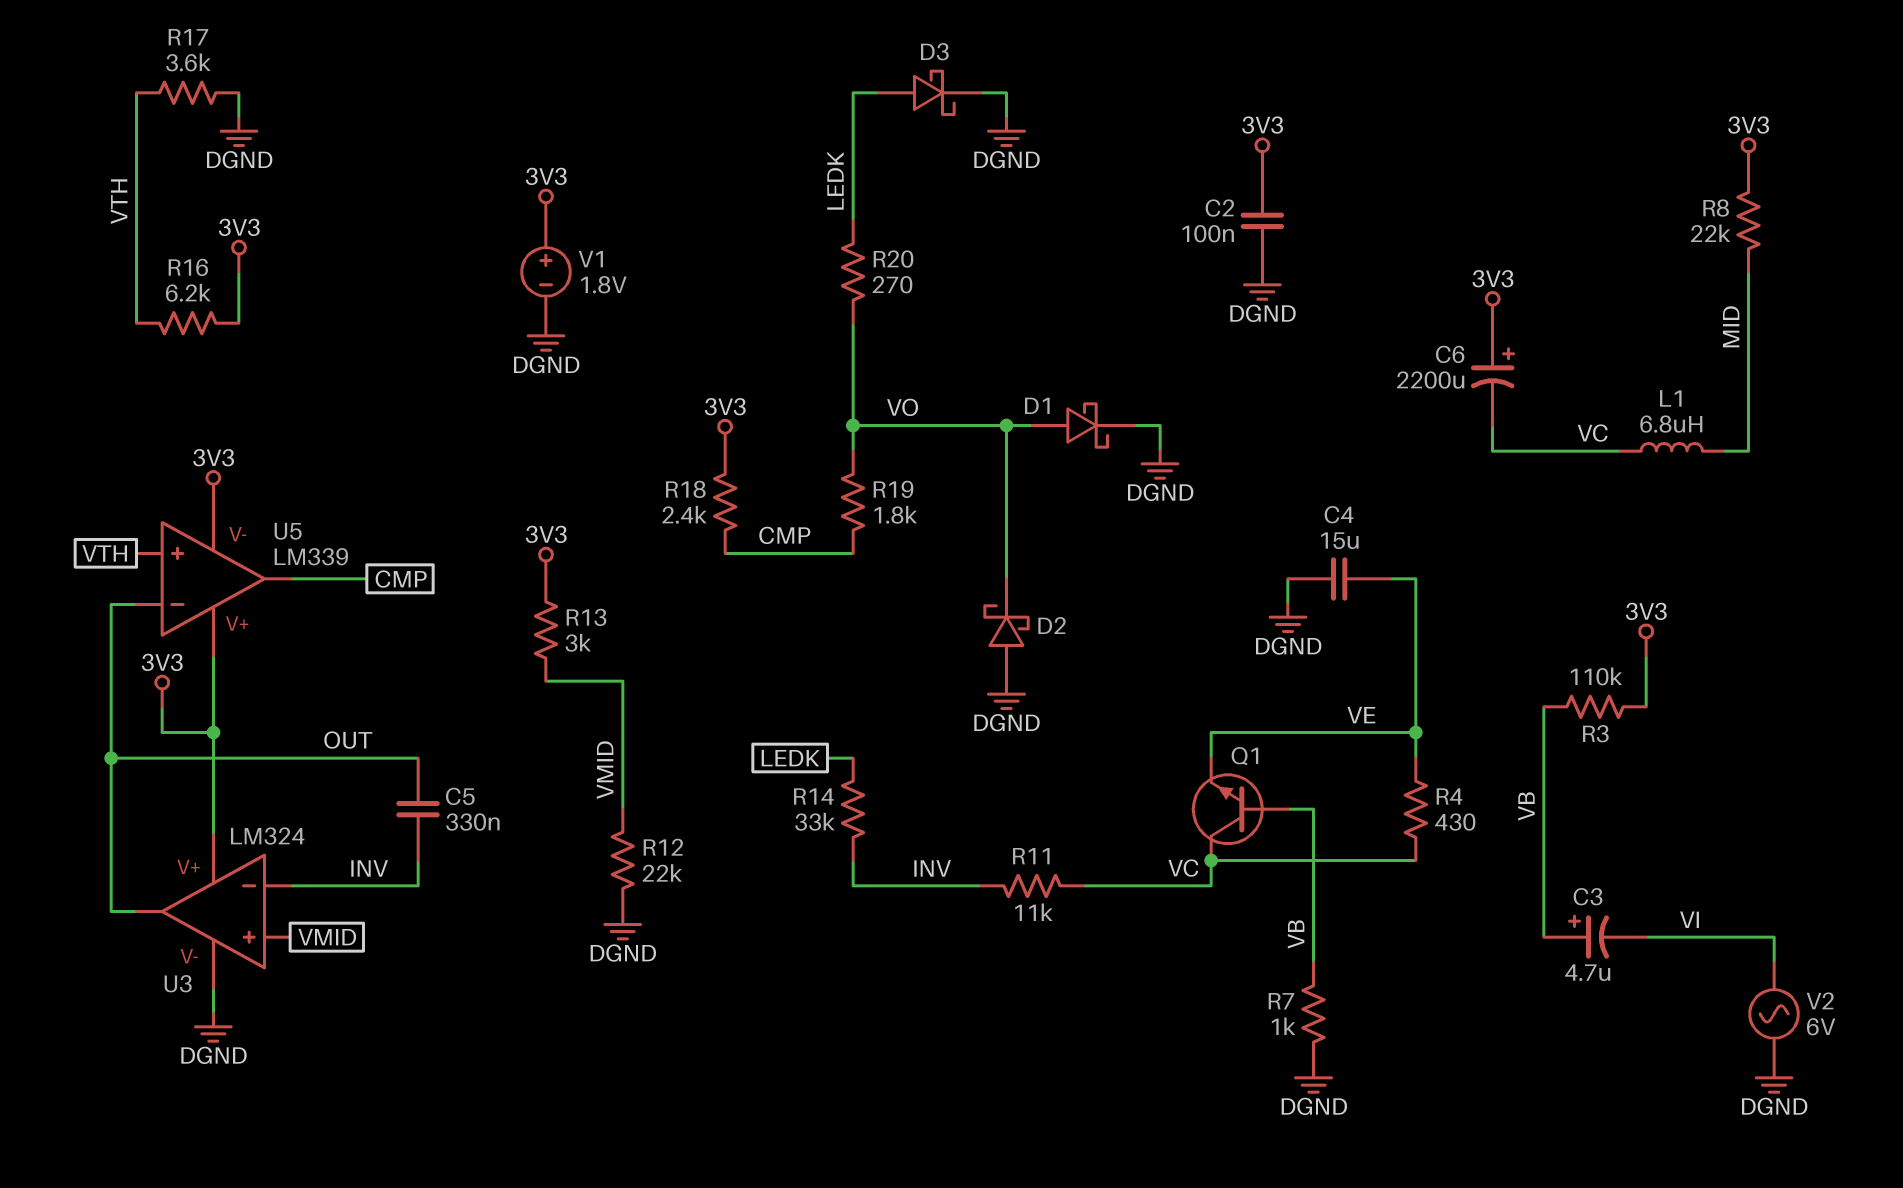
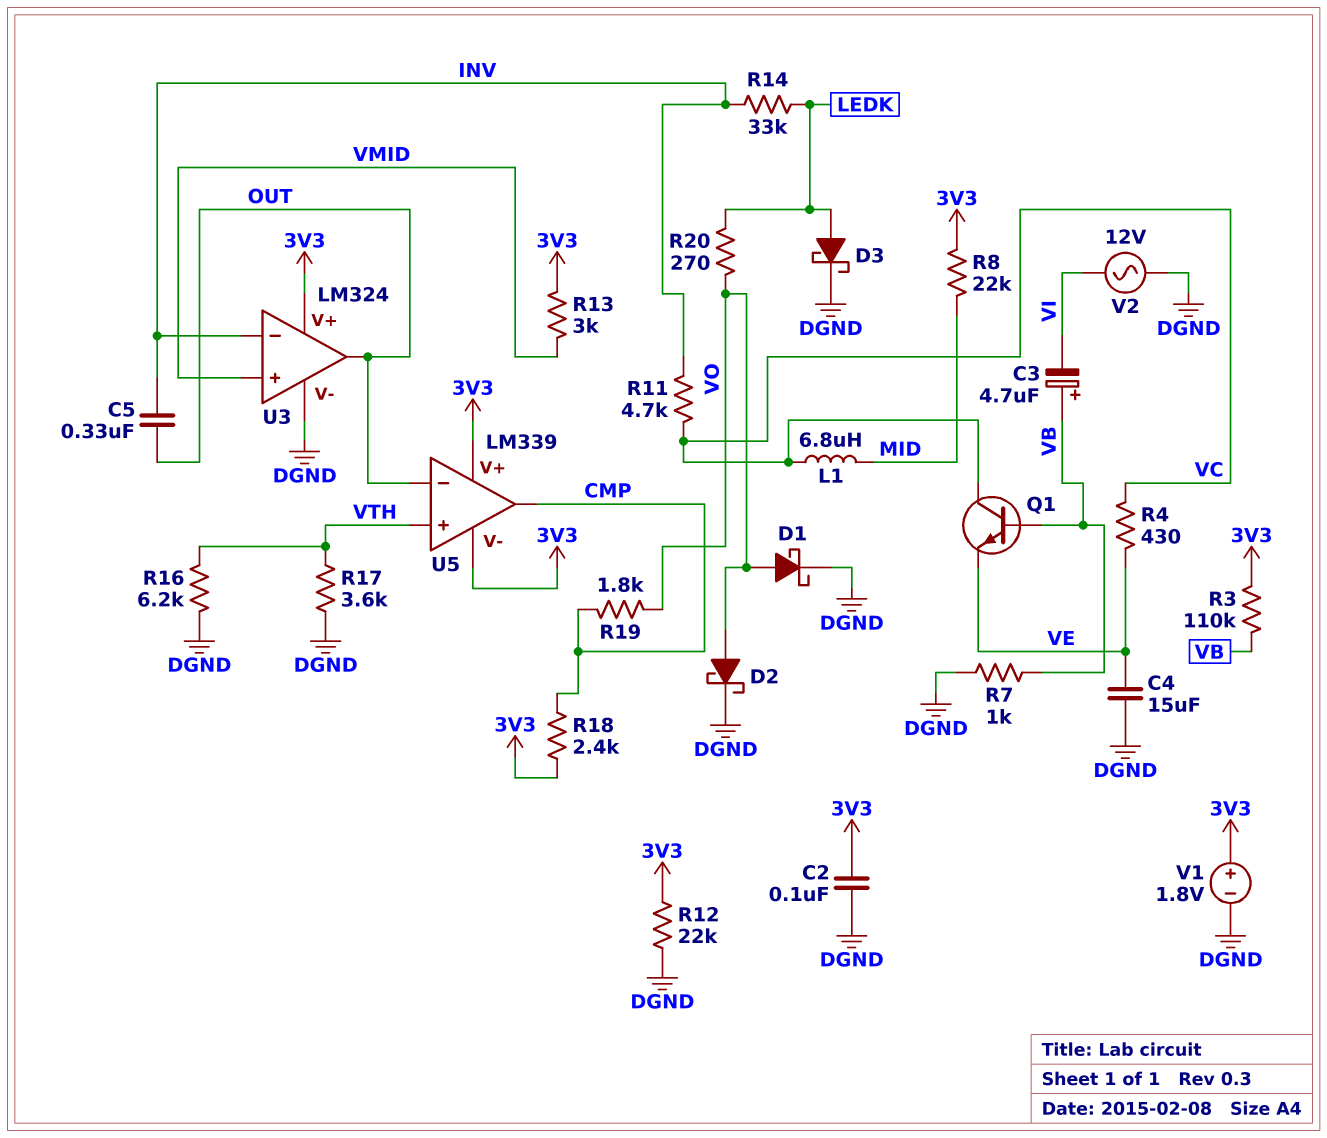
C6: 2200uF (plus 3V3, minus VC) -> none
D2: schottky (A DGND, K VO) -> schottky (A VO, K DGND)
R11: 11k (INV, VC) -> 4.7k (INV, VC)
R12: 22k (DGND, VMID) -> 22k (3V3, DGND)
R16: 6.2k (3V3, VTH) -> 6.2k (DGND, VTH)
V2: AC 6V (DGND, VI) -> AC 12V (DGND, VI)

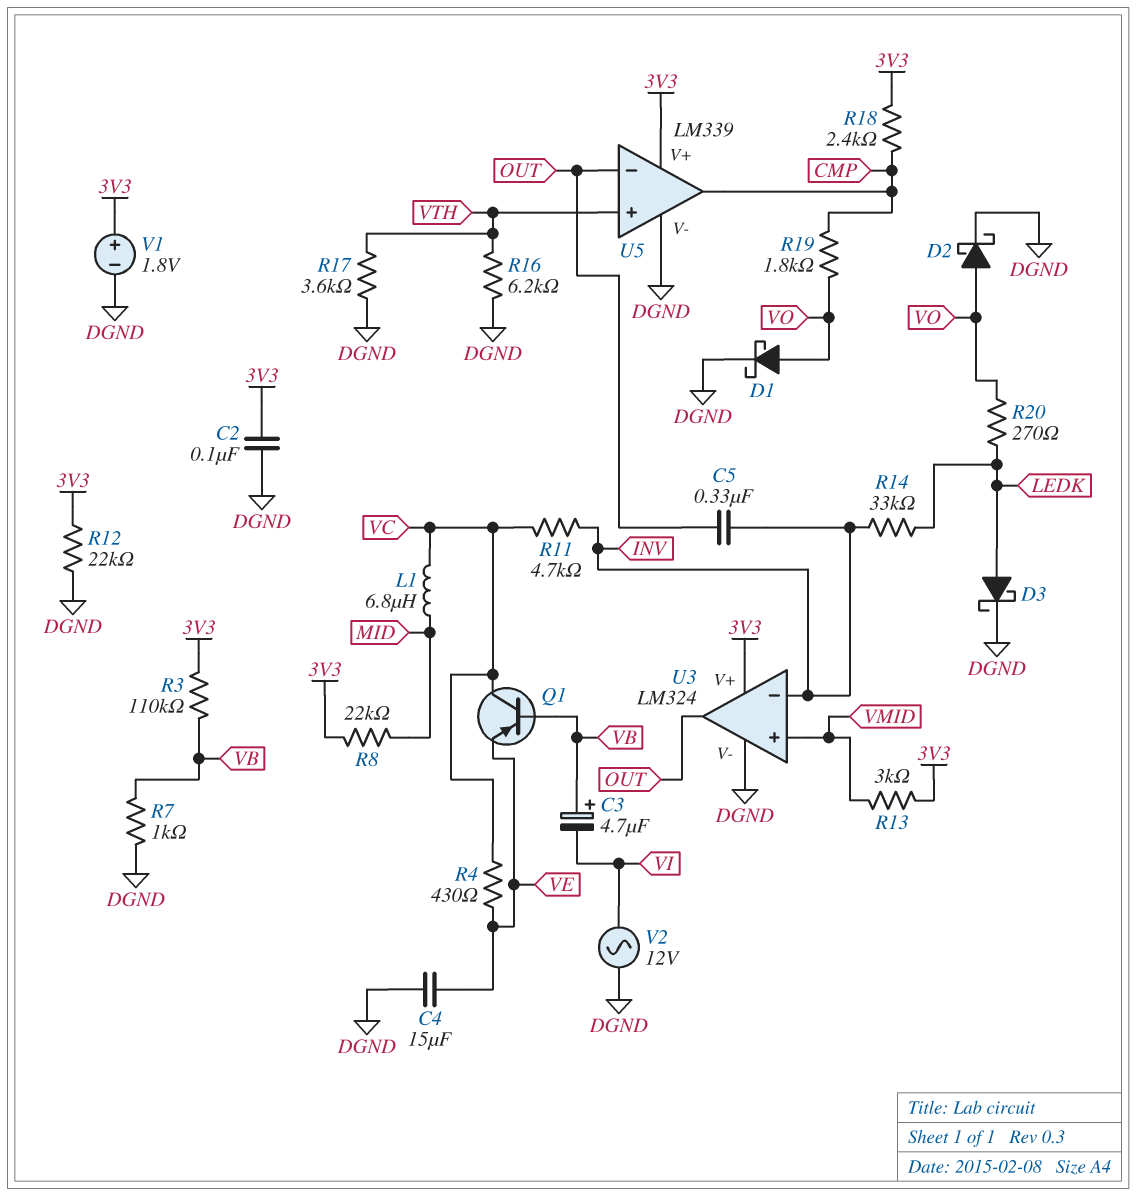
Q1: NPN (B VB, C VC, E VE) -> PNP (B VB, C VC, E VE)
U5 pin V-: 3V3 -> DGND

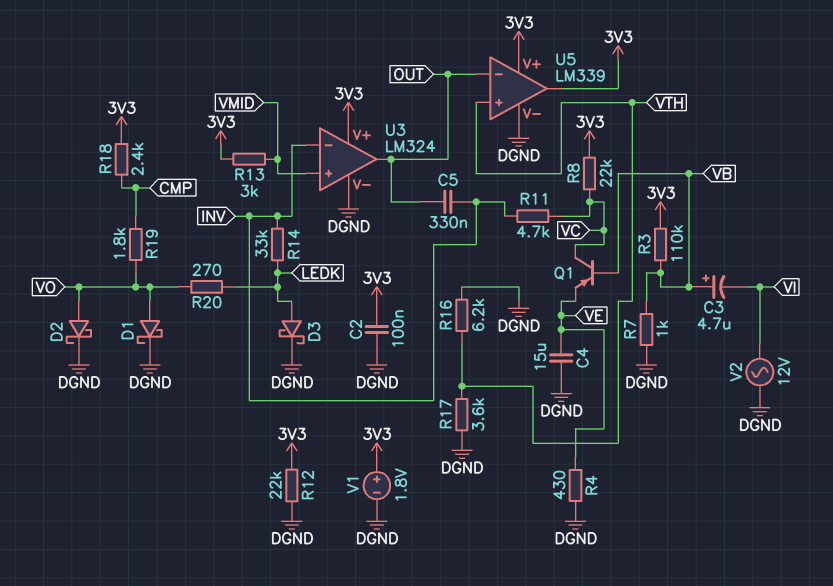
L1: 6.8uH (MID, VC) -> none
R4: 430 (VC, VE) -> 430 (DGND, VE)
R8: 22k (3V3, MID) -> 22k (3V3, VC)
U5 pin out: CMP -> 3V3

